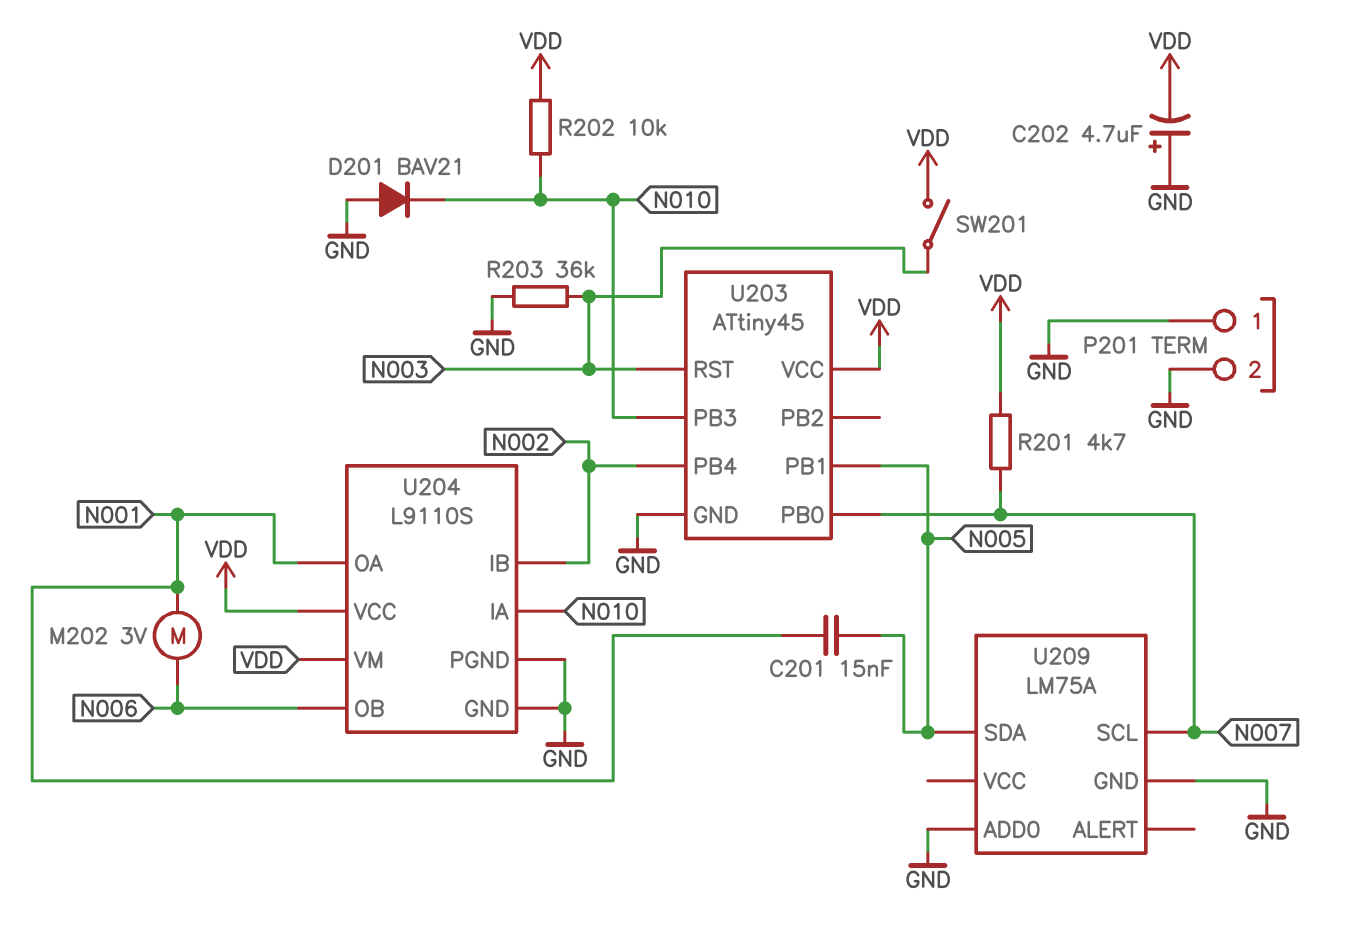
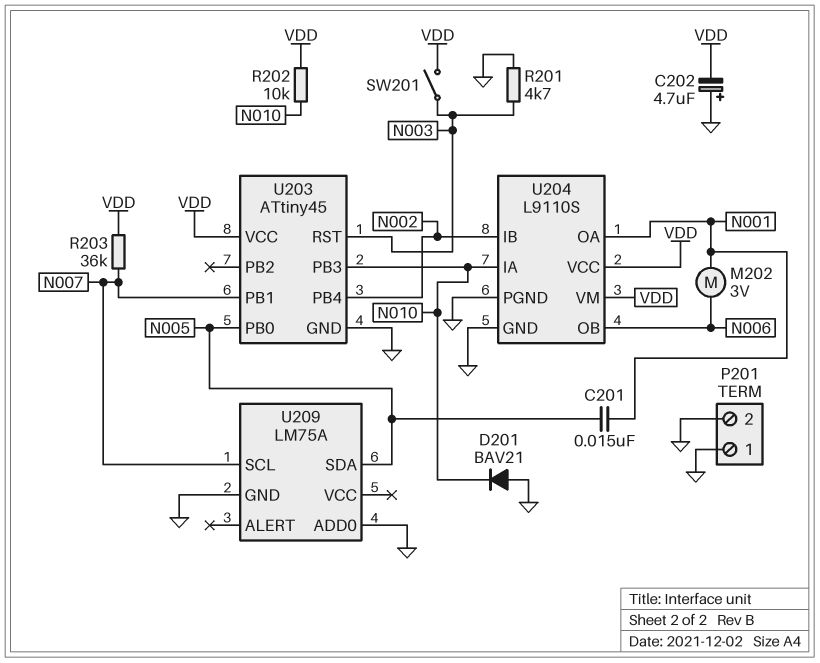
R201: 4.7k (N007, VDD) -> 4.7k (GND, N003)
R203: 36k (GND, N003) -> 36k (N007, VDD)
U203 pin PB0: N007 -> N005
U203 pin PB1: N005 -> N007

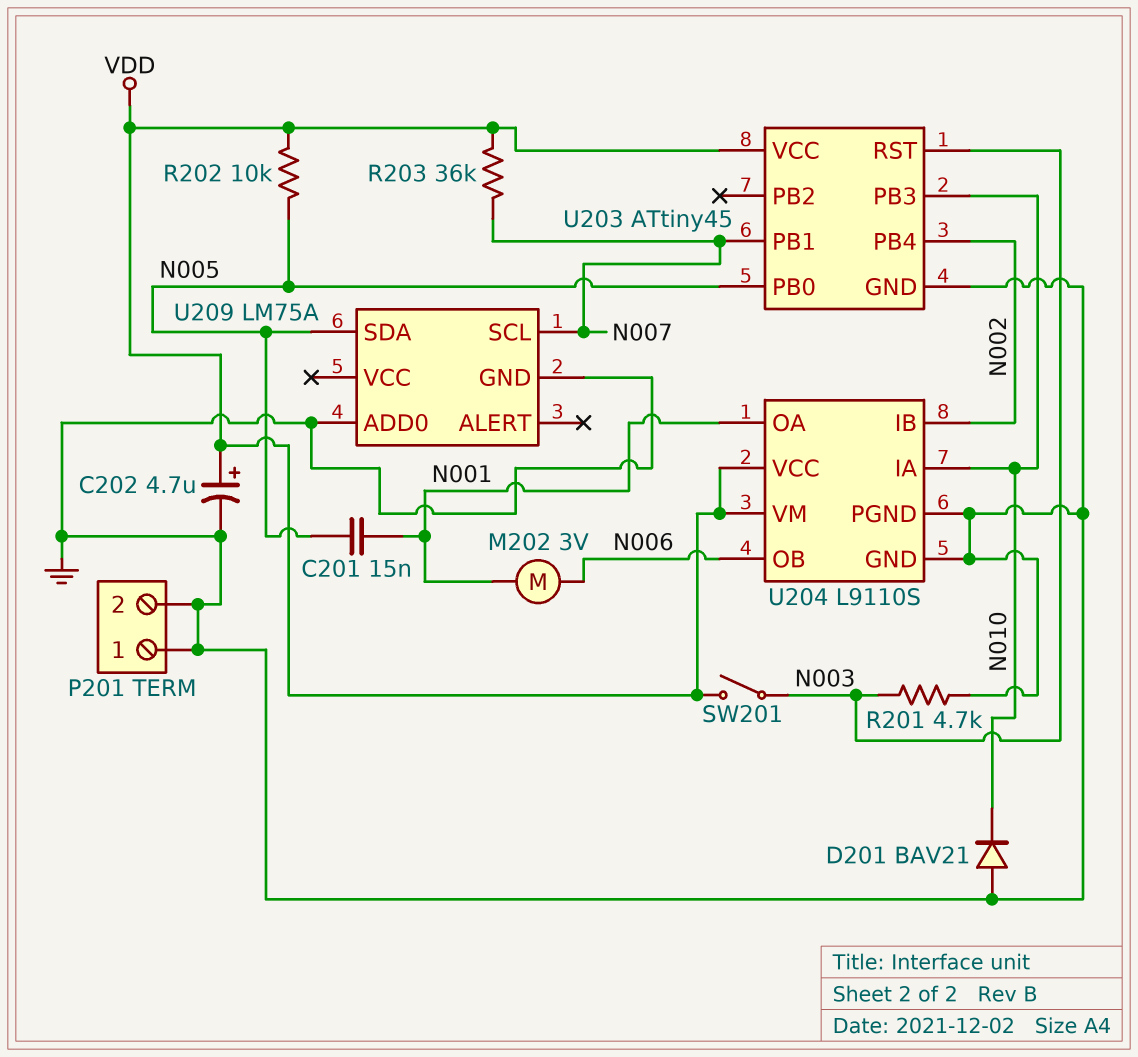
C202: 4.7uF (plus GND, minus VDD) -> 4.7uF (plus VDD, minus GND)
R202: 10k (N010, VDD) -> 10k (N005, VDD)

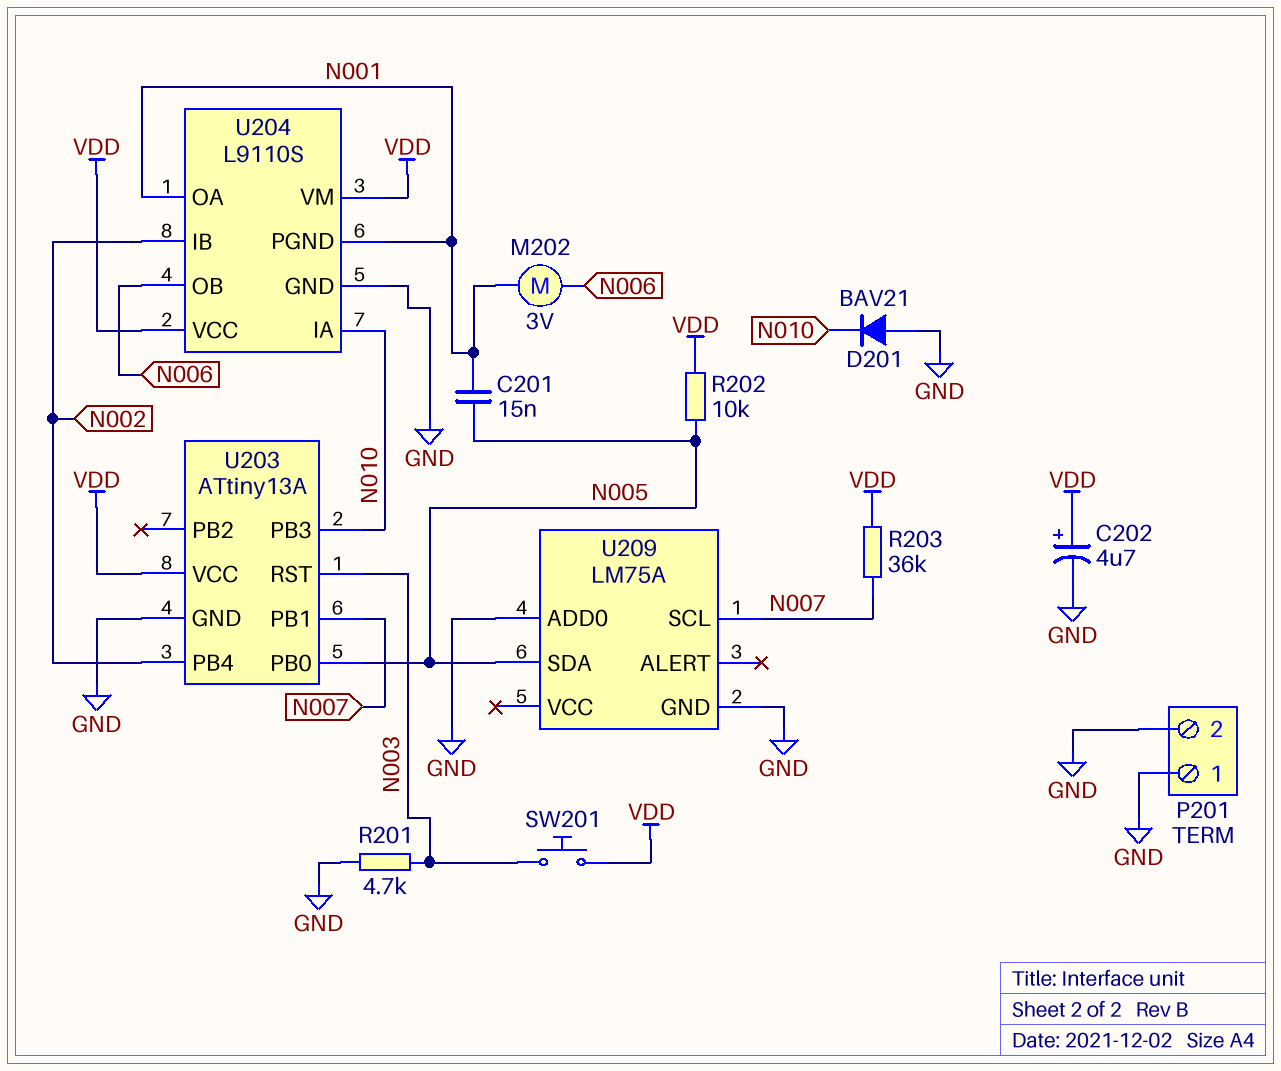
SW201: switch (N003, VDD) -> button (N003, VDD)
U203: ATtiny45 -> ATtiny13A
U204 pin PGND: GND -> N001

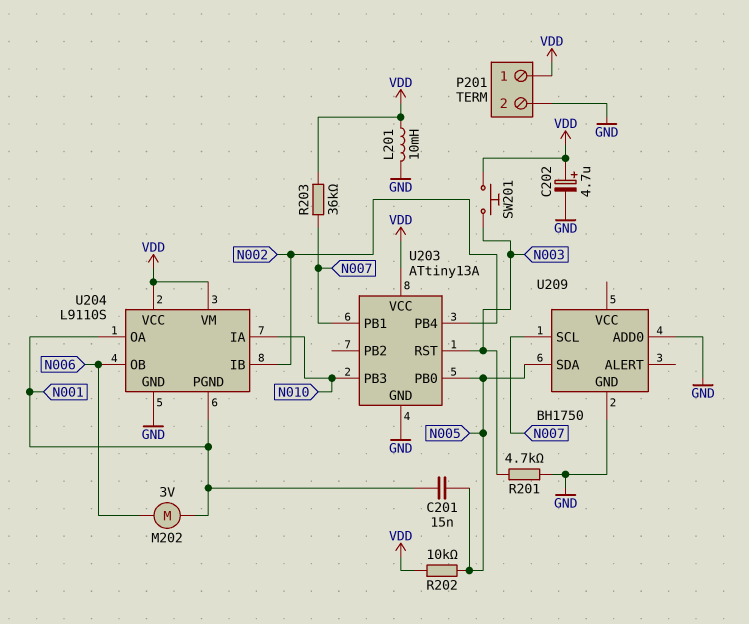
D201: diode BAV21 (A GND, K N010) -> none
L201: none -> 10mH (GND, VDD)
P201 pin 1: GND -> VDD
U209: LM75A -> BH1750

